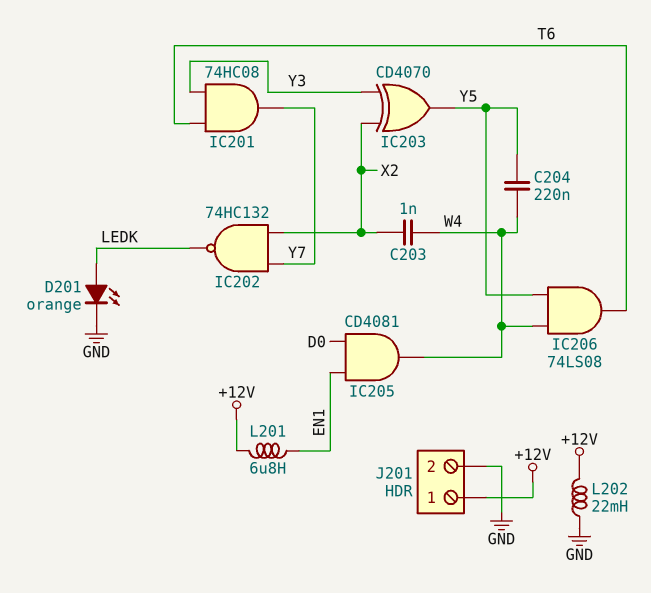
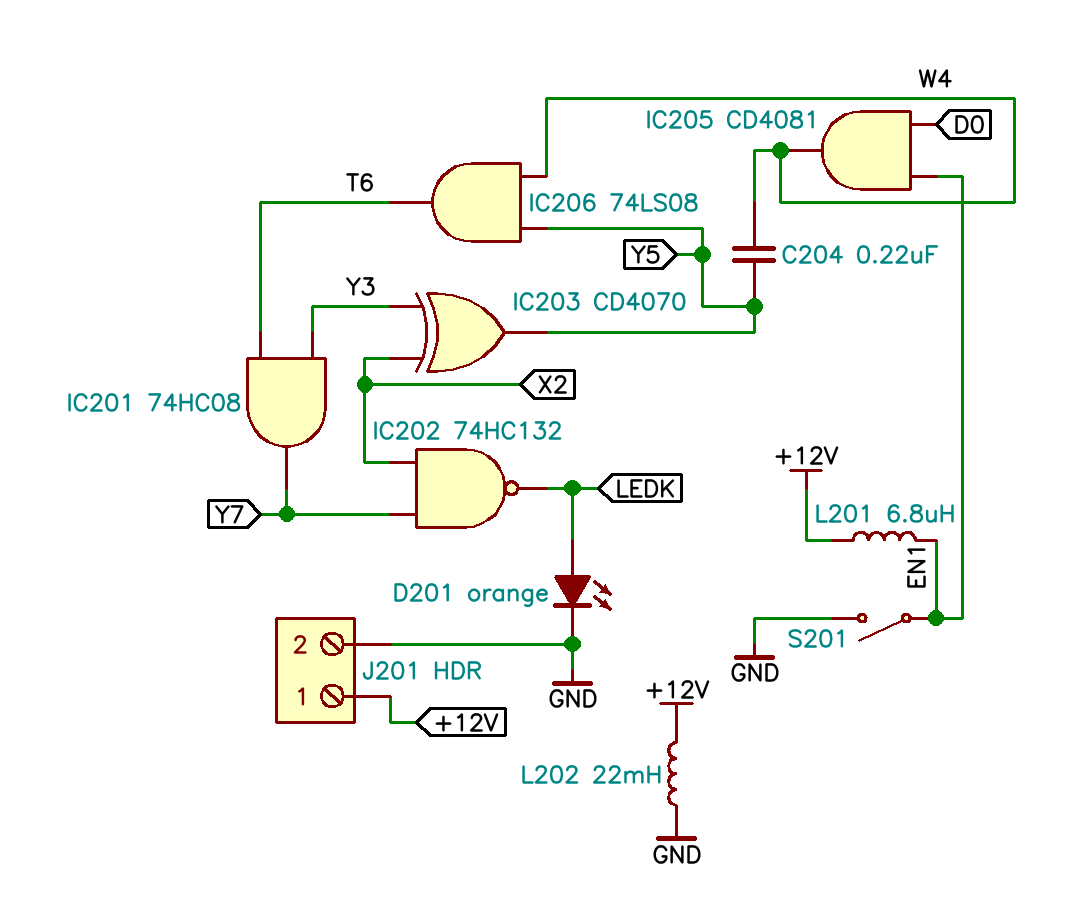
C203: 1nF (W4, X2) -> none
S201: none -> switch (EN1, GND)

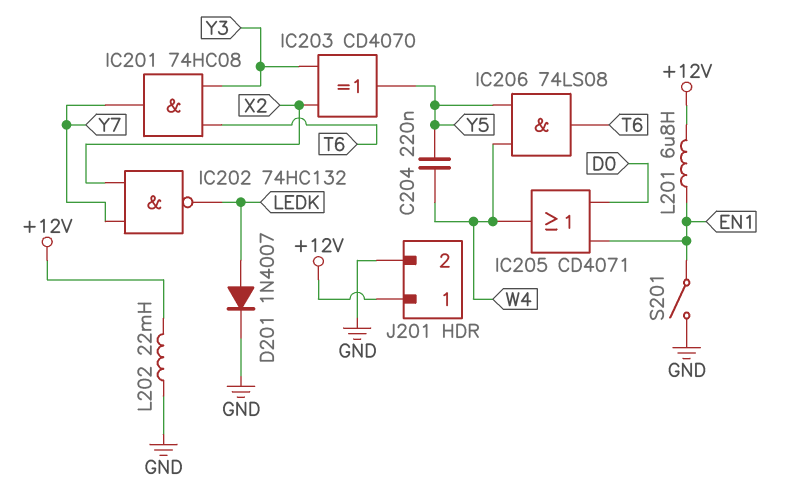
D201: LED orange (A LEDK, K GND) -> diode 1N4007 (A LEDK, K GND)
IC205: AND CD4081 (in D0, in EN1, out W4) -> OR CD4071 (in D0, in EN1, out W4)

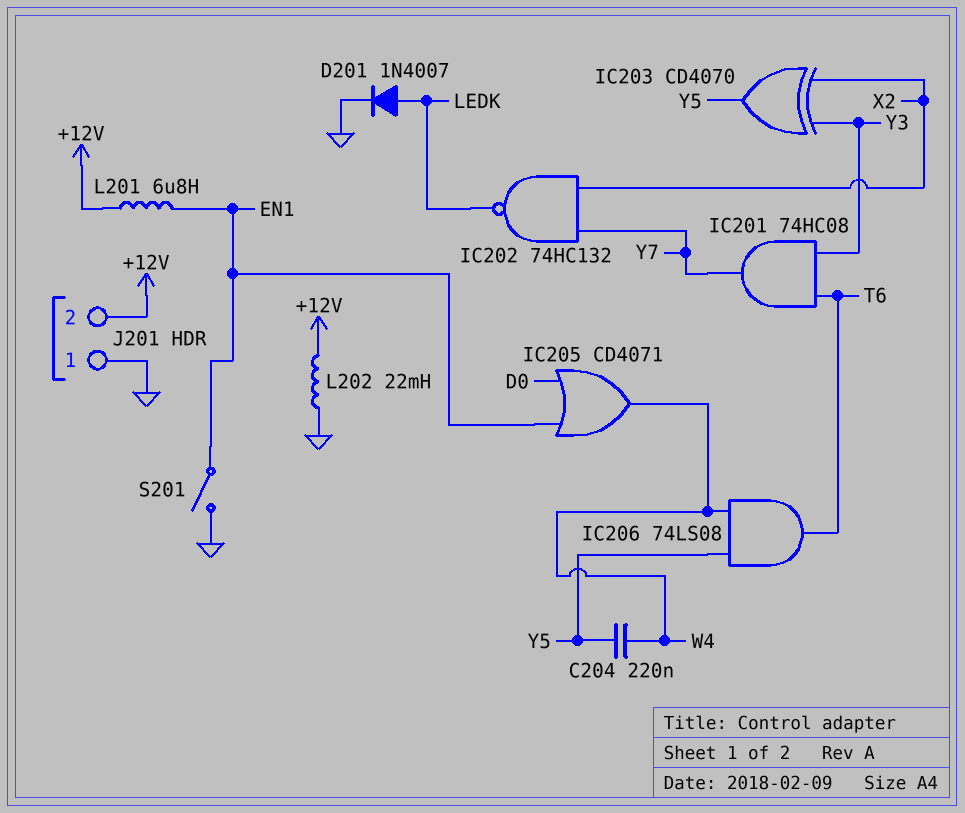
J201 pin 1: +12V -> GND
J201 pin 2: GND -> +12V

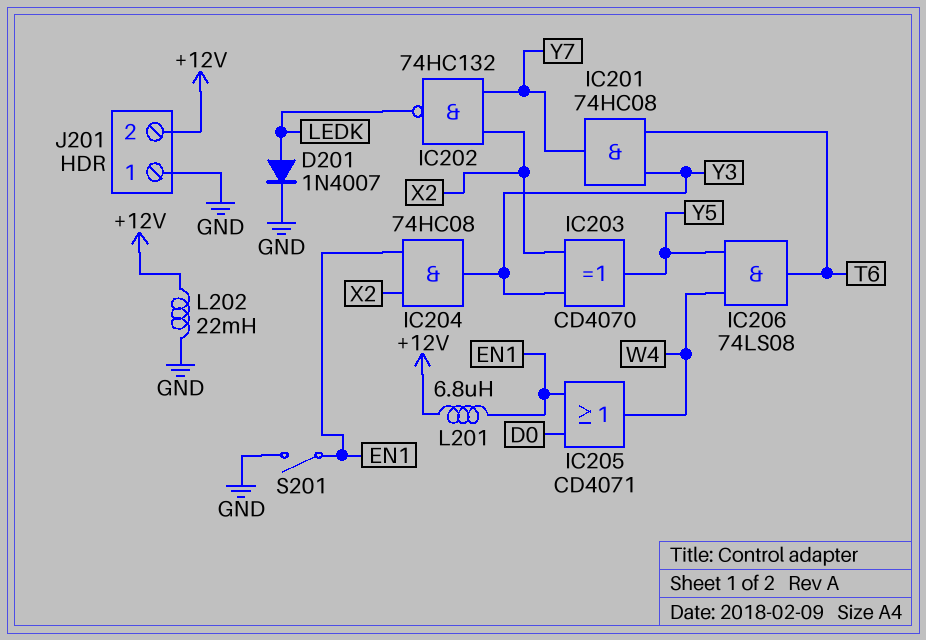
C204: 220nF (W4, Y5) -> none
IC204: none -> AND 74HC08 (in EN1, in X2, out Y3)

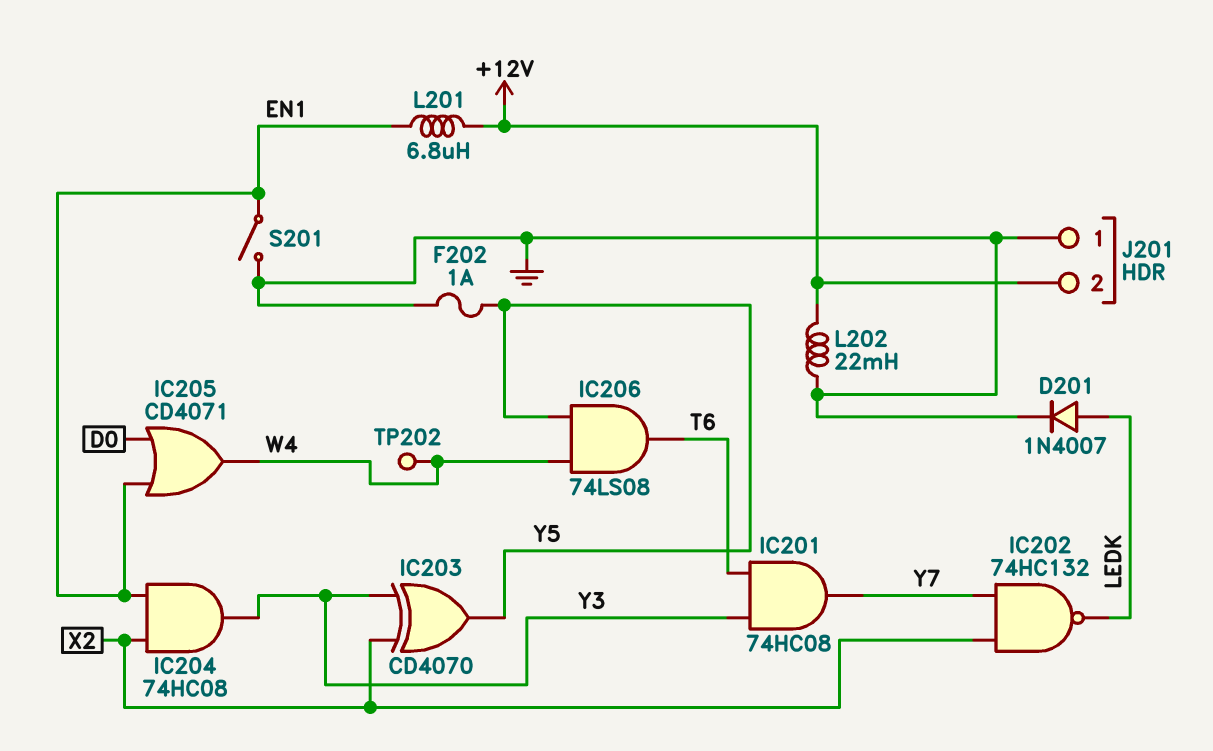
F202: none -> 1A (GND, Y5)
TP202: none -> test point (W4)

